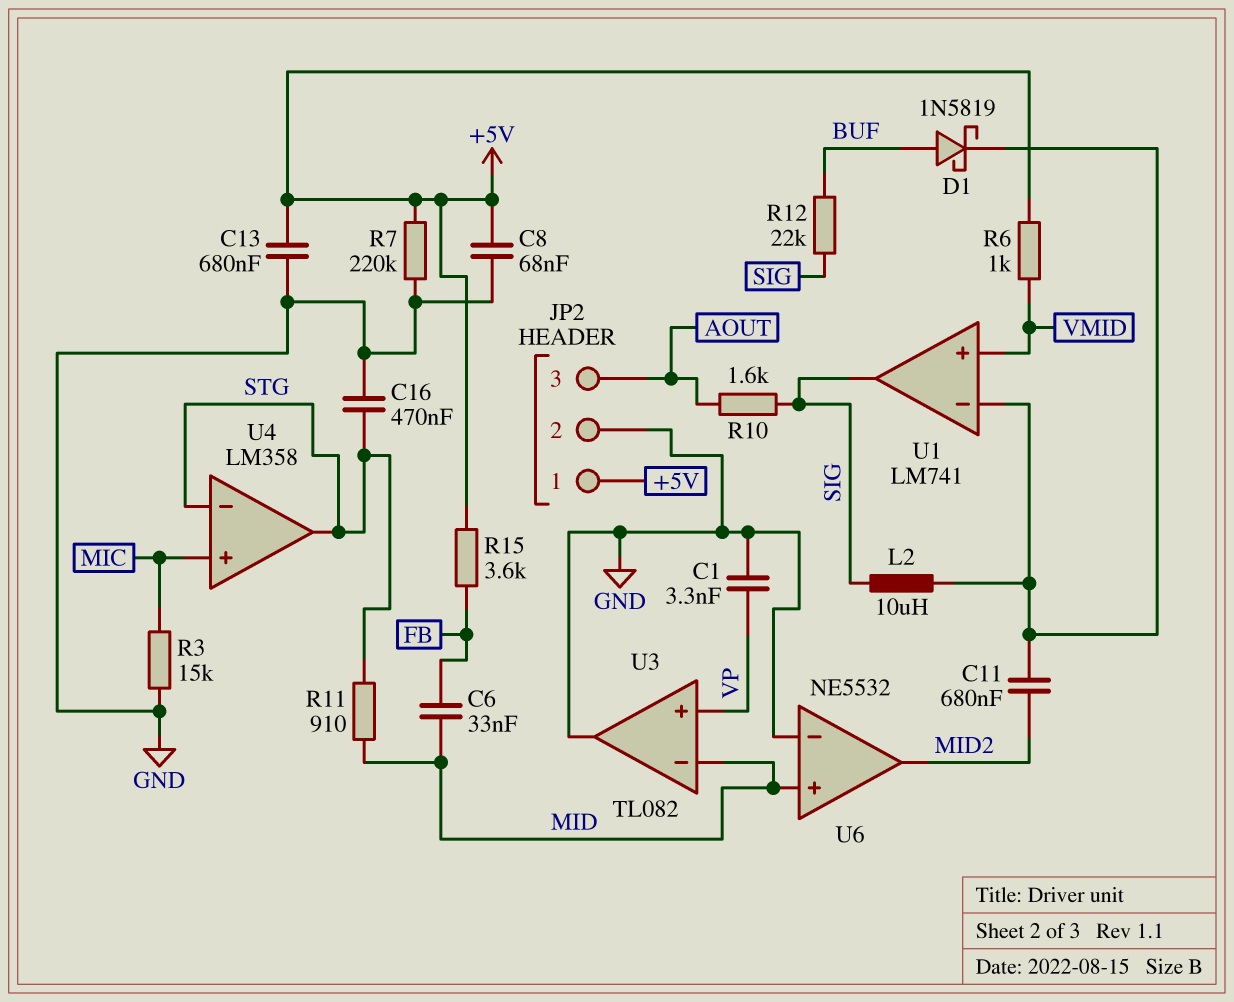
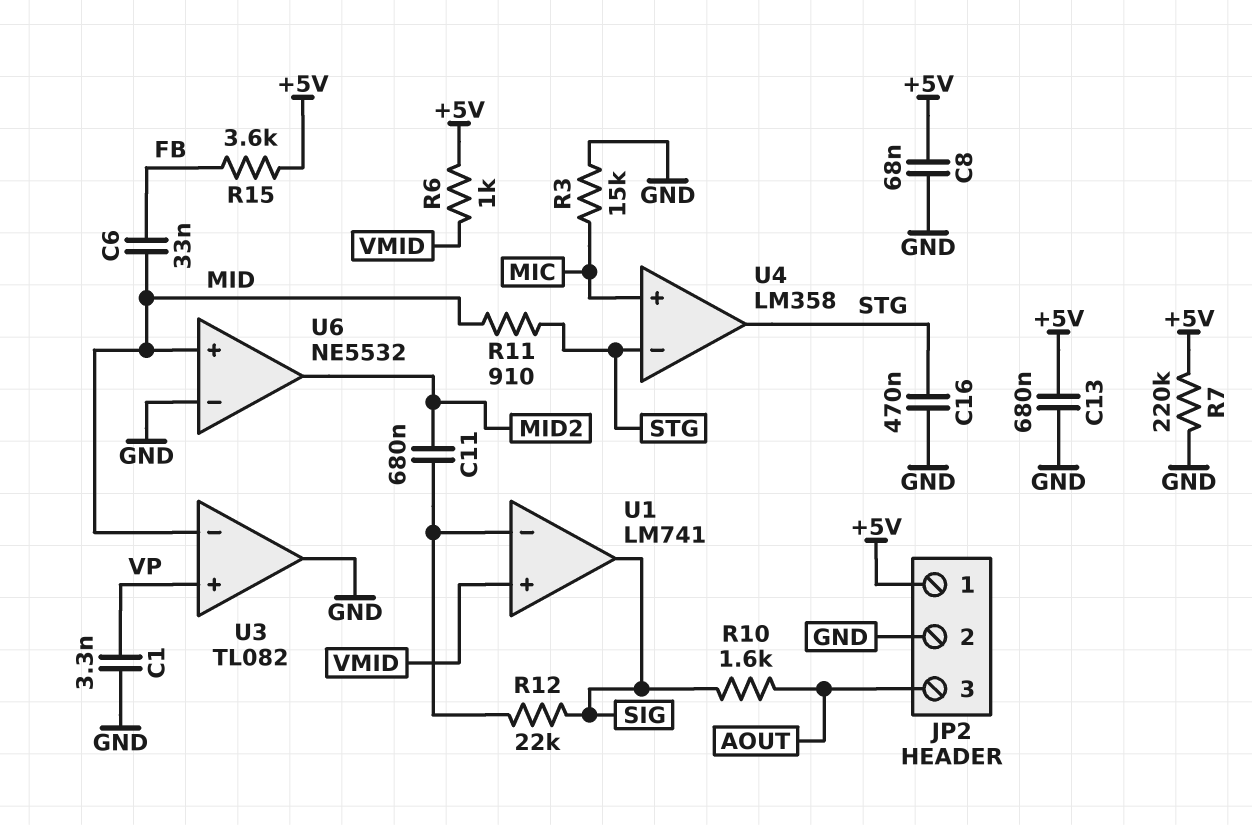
D1: schottky 1N5819 (A BUF, K U1/in-) -> none
L2: 10uH (SIG, U1/in-) -> none
R12: 22k (BUF, SIG) -> 22k (SIG, U1/in-)

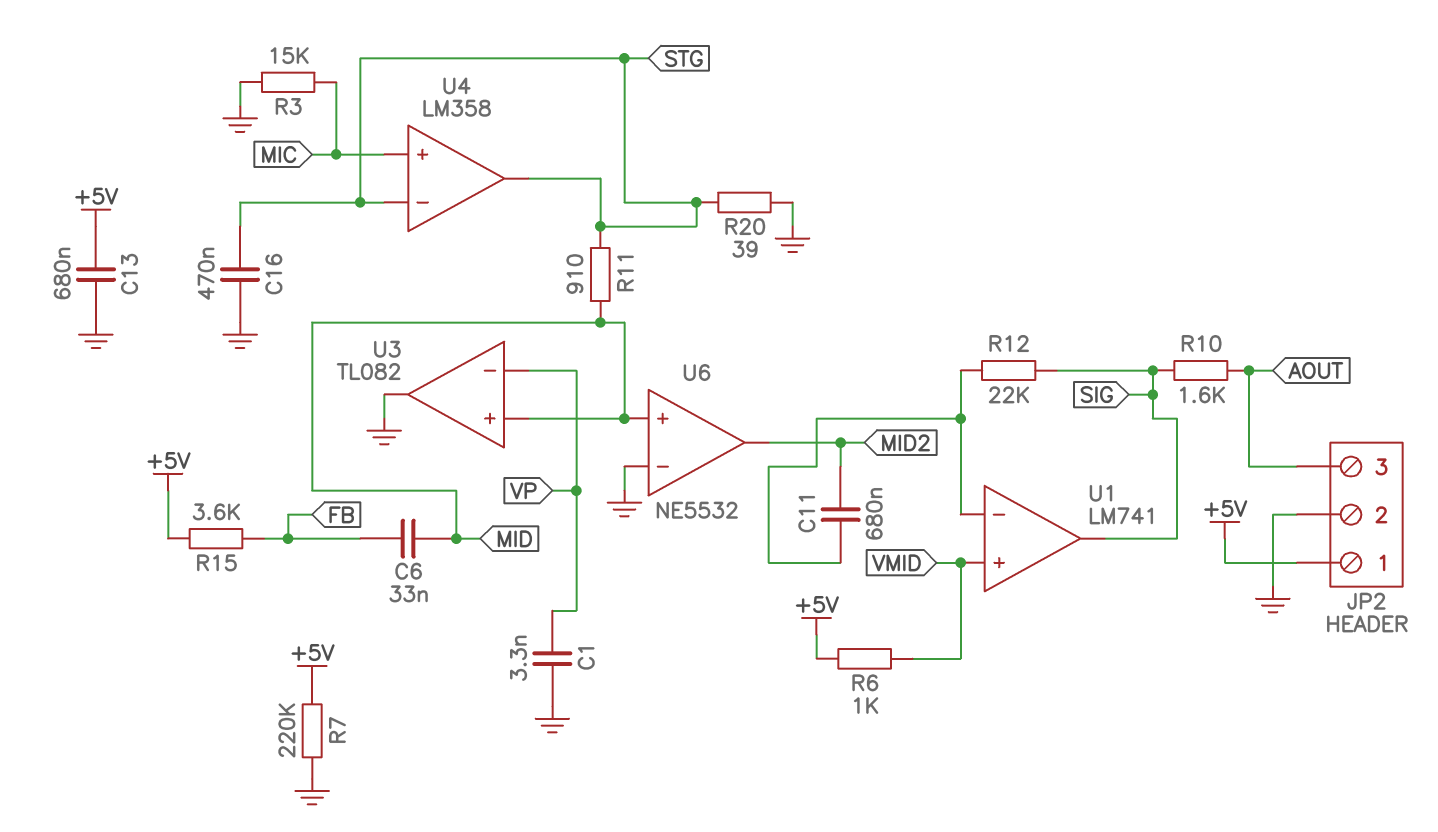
C8: 68nF (+5V, GND) -> none
R20: none -> 39 (GND, STG)
U3 pin in+: VP -> MID
U3 pin in-: MID -> VP

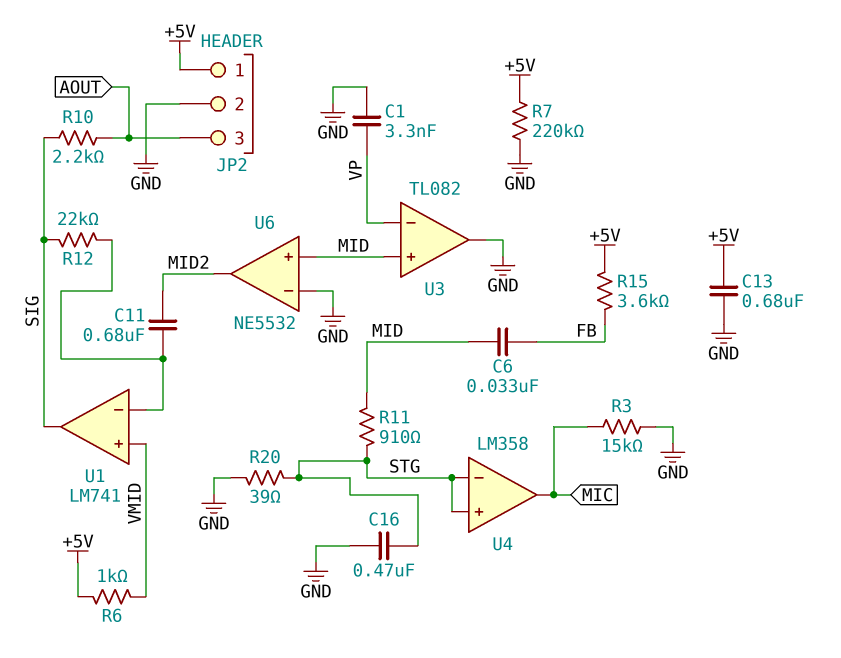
R10: 1.6k (AOUT, SIG) -> 2.2k (AOUT, SIG)
U4 pin in+: MIC -> STG
U4 pin out: STG -> MIC

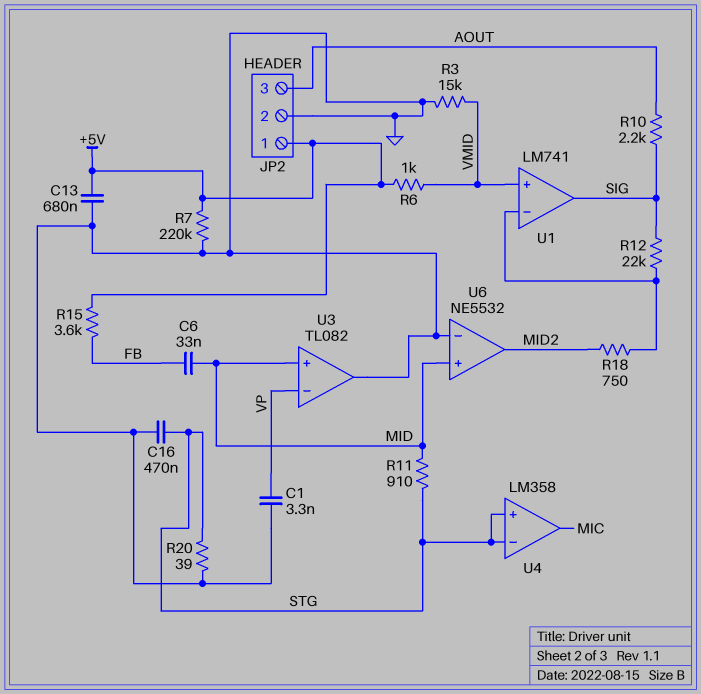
C11: 680nF (MID2, U1/in-) -> none
R3: 15k (GND, MIC) -> 15k (GND, VMID)
R18: none -> 750 (MID2, U1/in-)

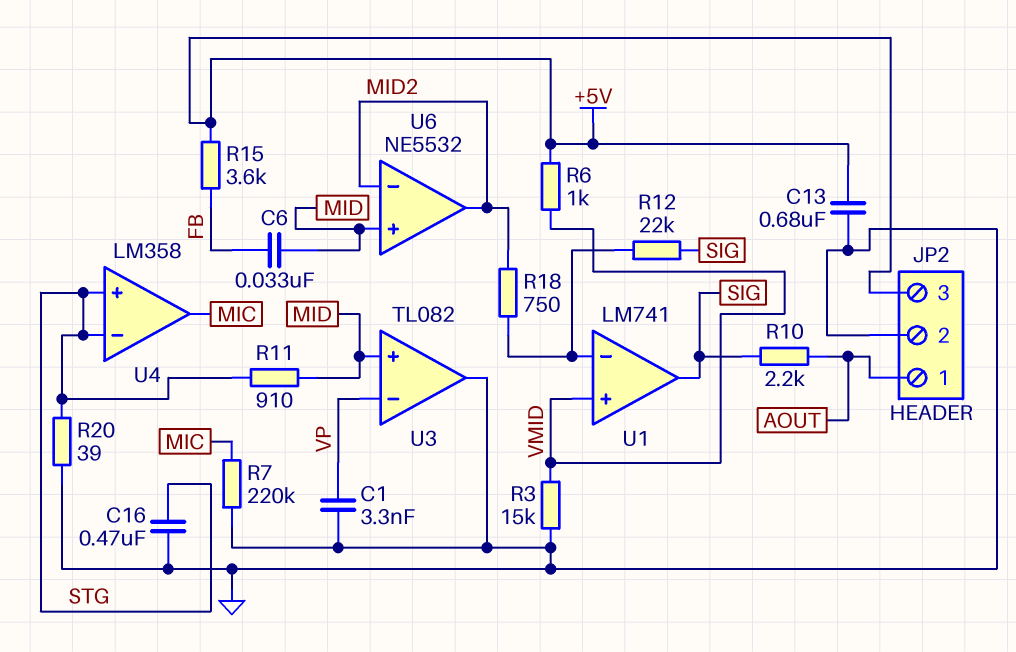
JP2 pin 1: +5V -> AOUT
JP2 pin 3: AOUT -> +5V
R7: 220k (+5V, GND) -> 220k (GND, MIC)
U6 pin in-: GND -> MID2

